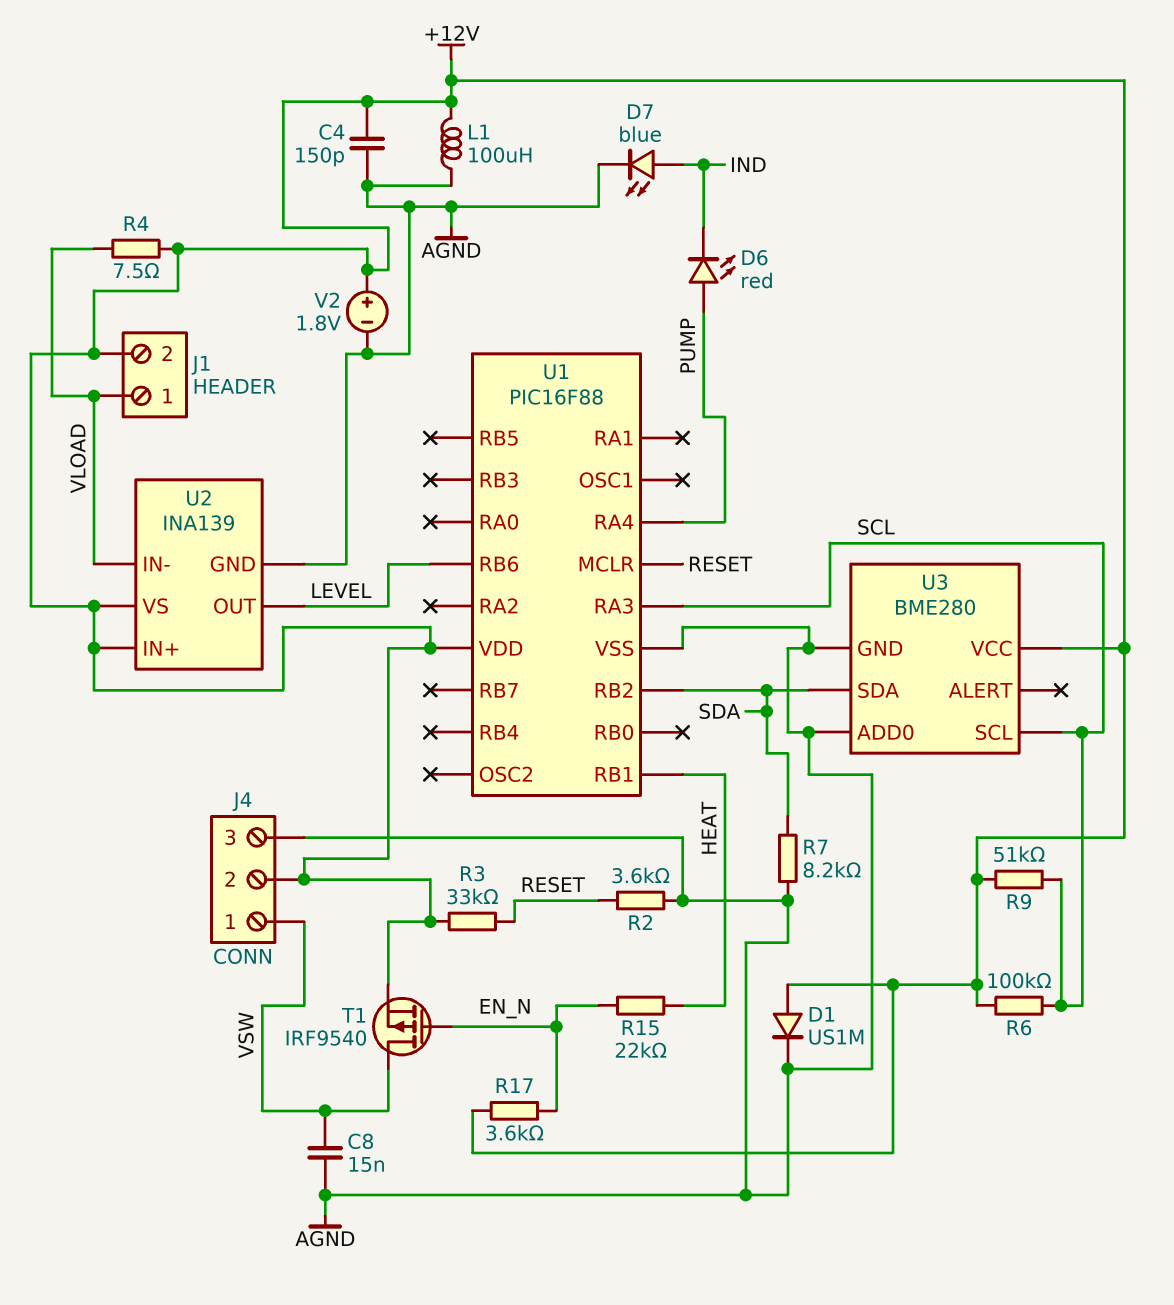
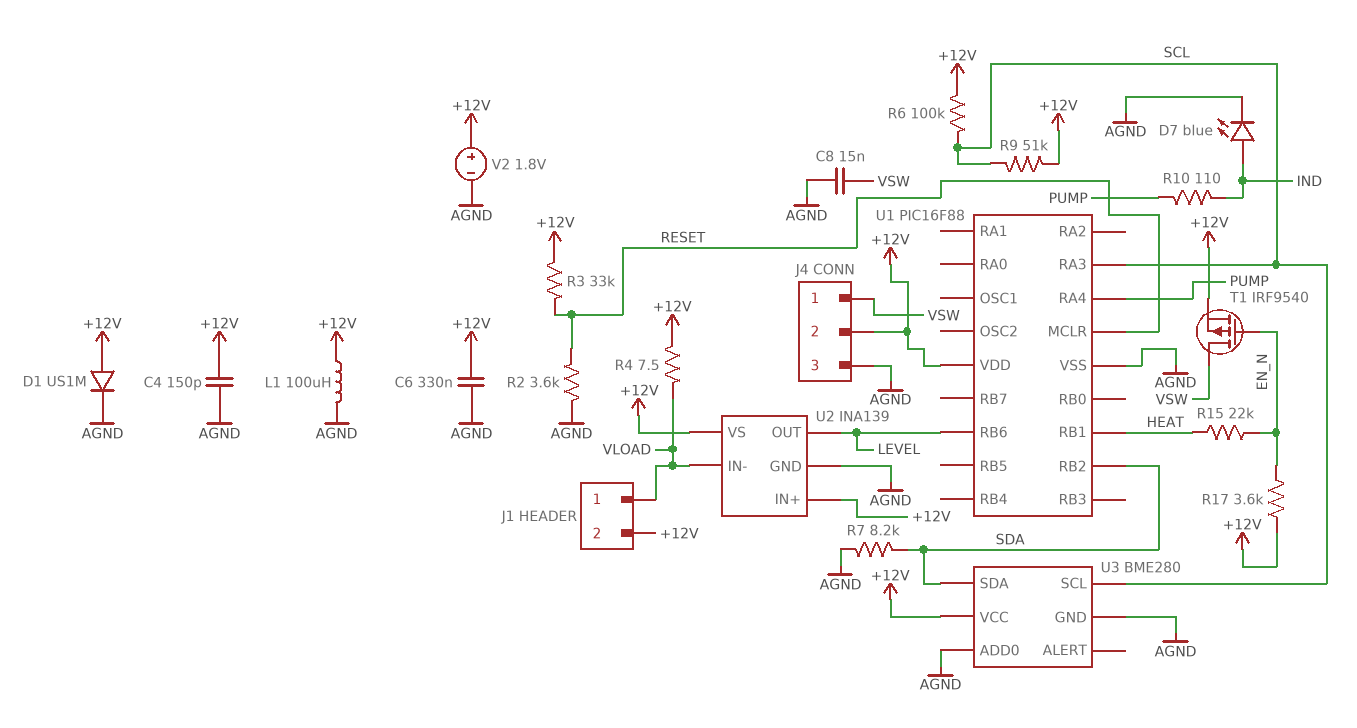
C6: none -> 330nF (+12V, AGND)
D6: LED red (A PUMP, K IND) -> none
R10: none -> 110 (IND, PUMP)

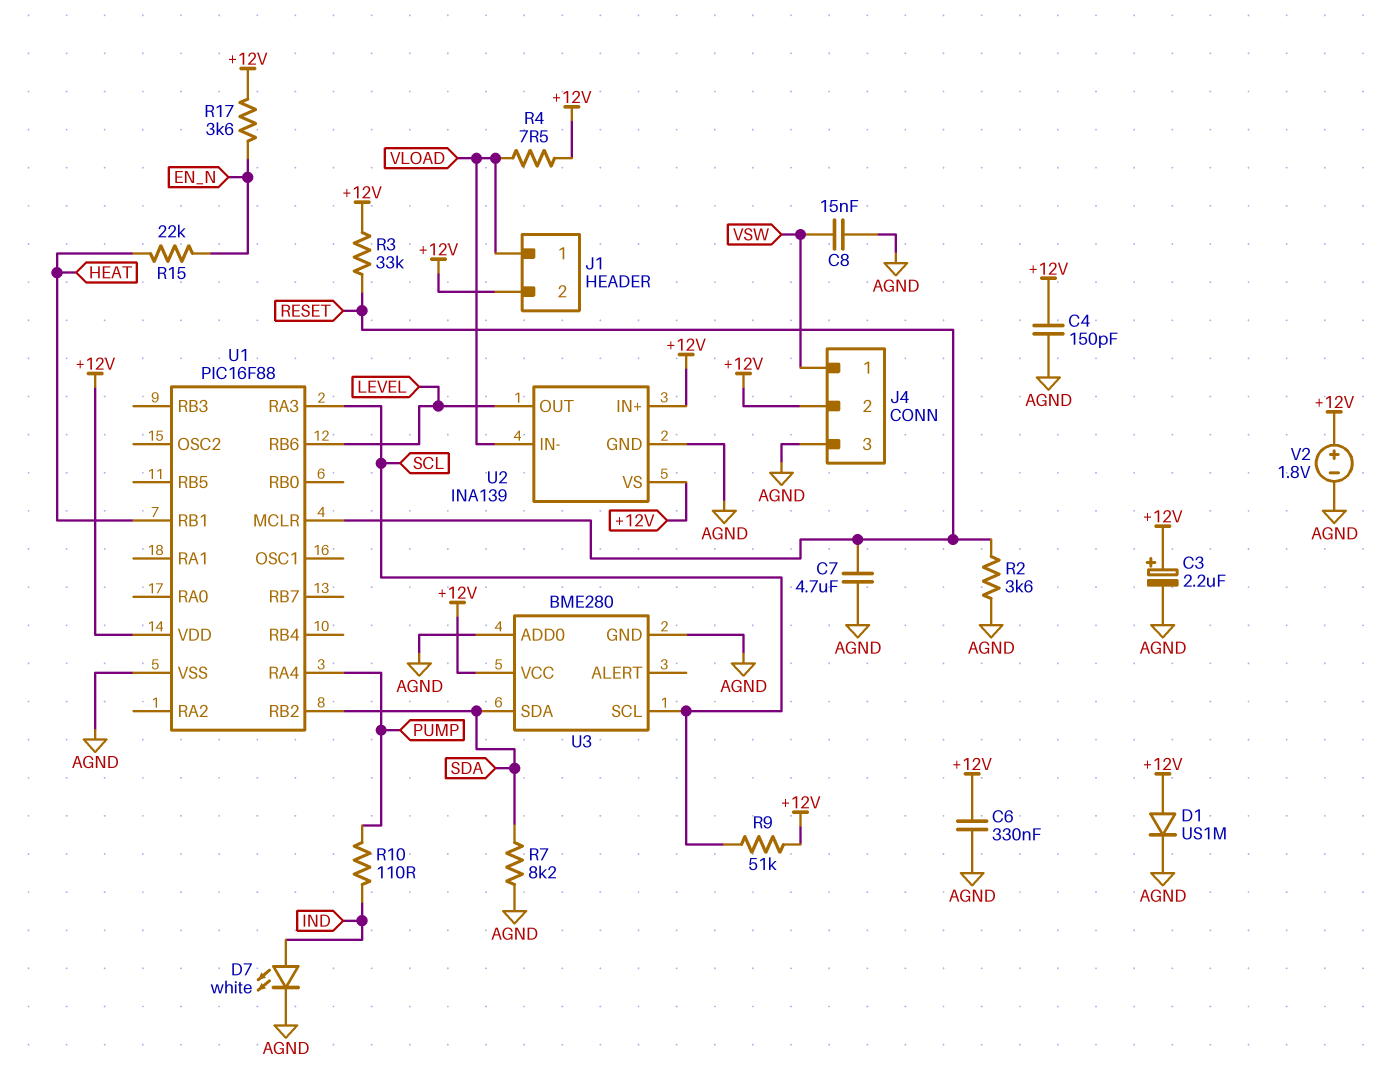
C3: none -> 2.2uF (plus +12V, minus AGND)
C7: none -> 4.7uF (AGND, RESET)
D7: LED blue (A IND, K AGND) -> LED white (A IND, K AGND)
L1: 100uH (+12V, AGND) -> none
R6: 100k (+12V, SCL) -> none
T1: PMOS IRF9540 (G EN_N, D VSW, S +12V) -> none

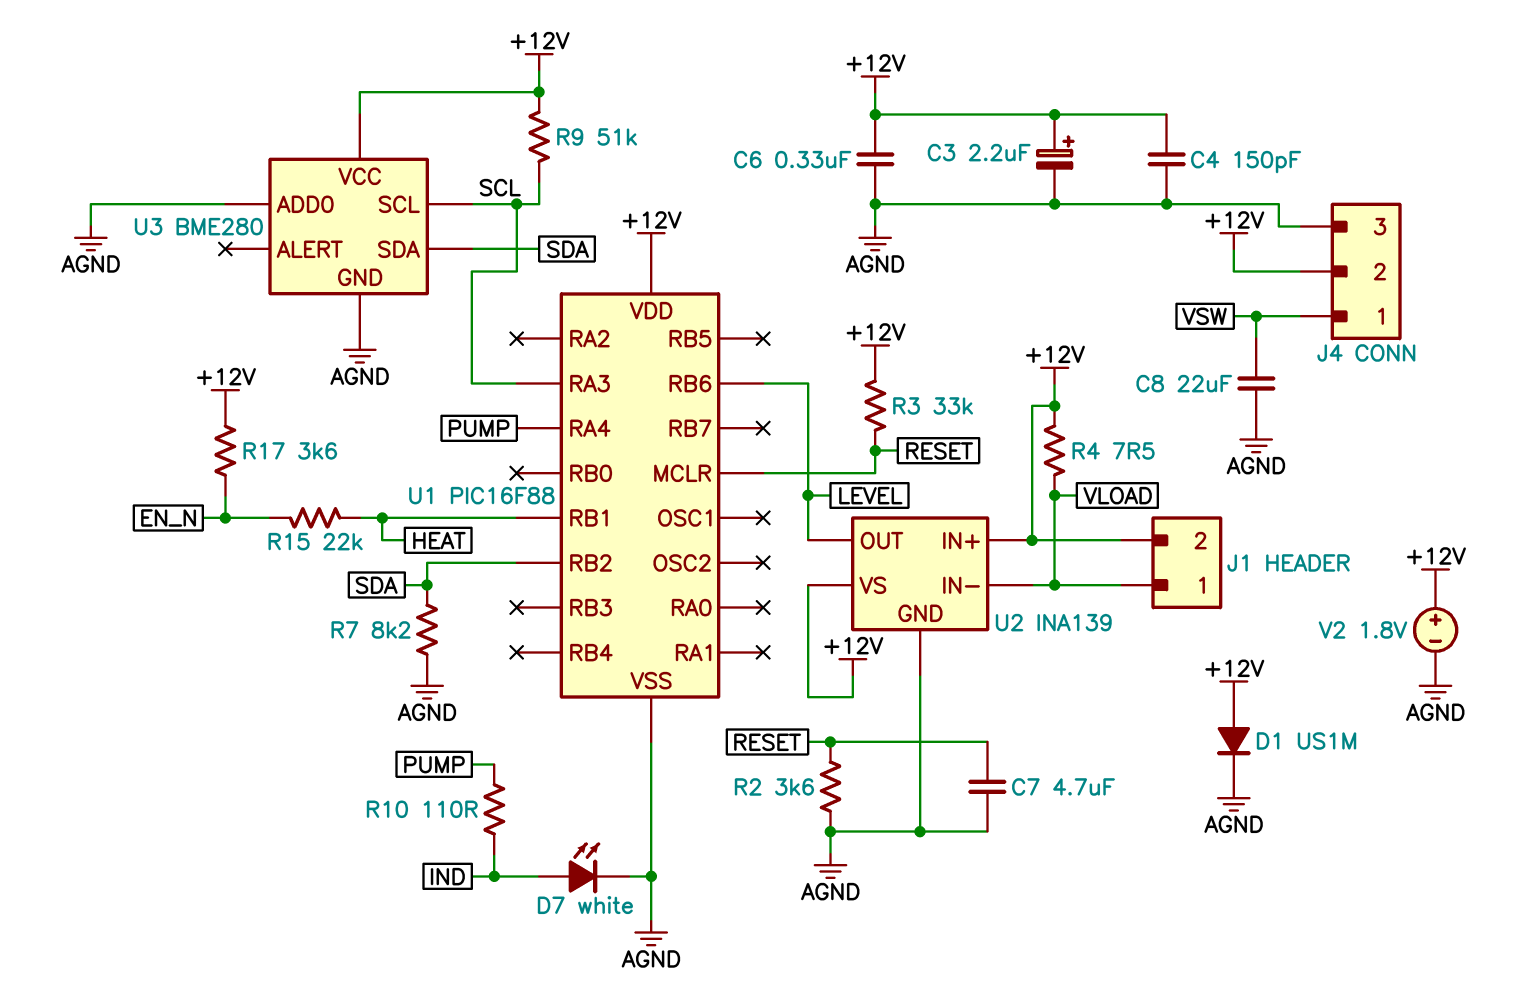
C8: 15nF (AGND, VSW) -> 22uF (AGND, VSW)

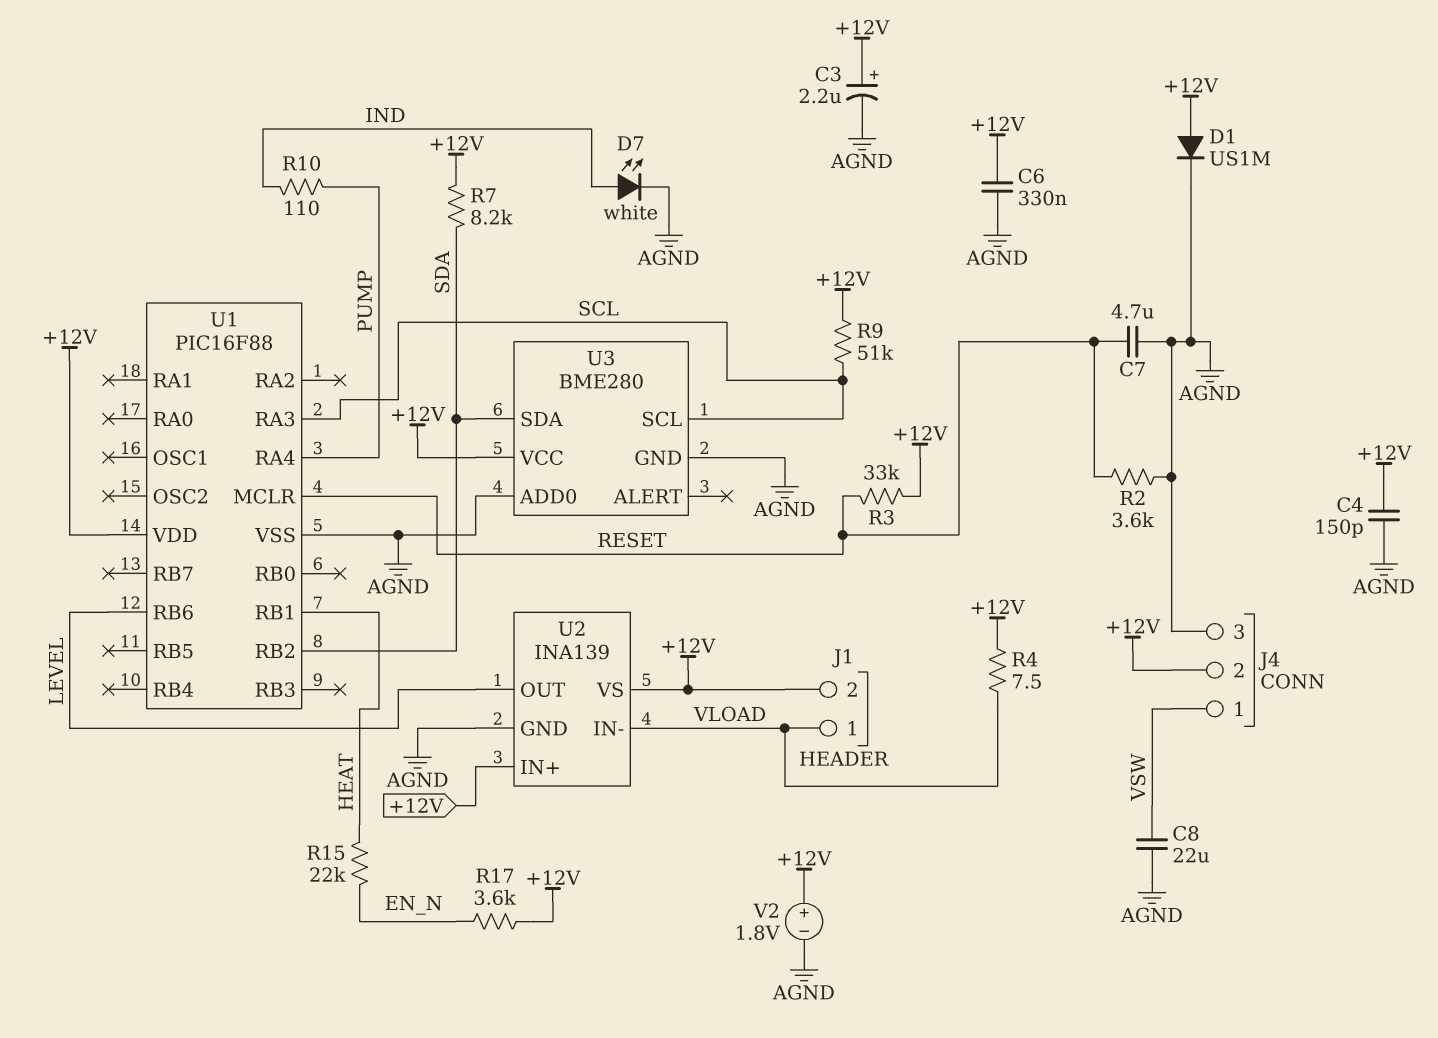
R7: 8.2k (AGND, SDA) -> 8.2k (+12V, SDA)

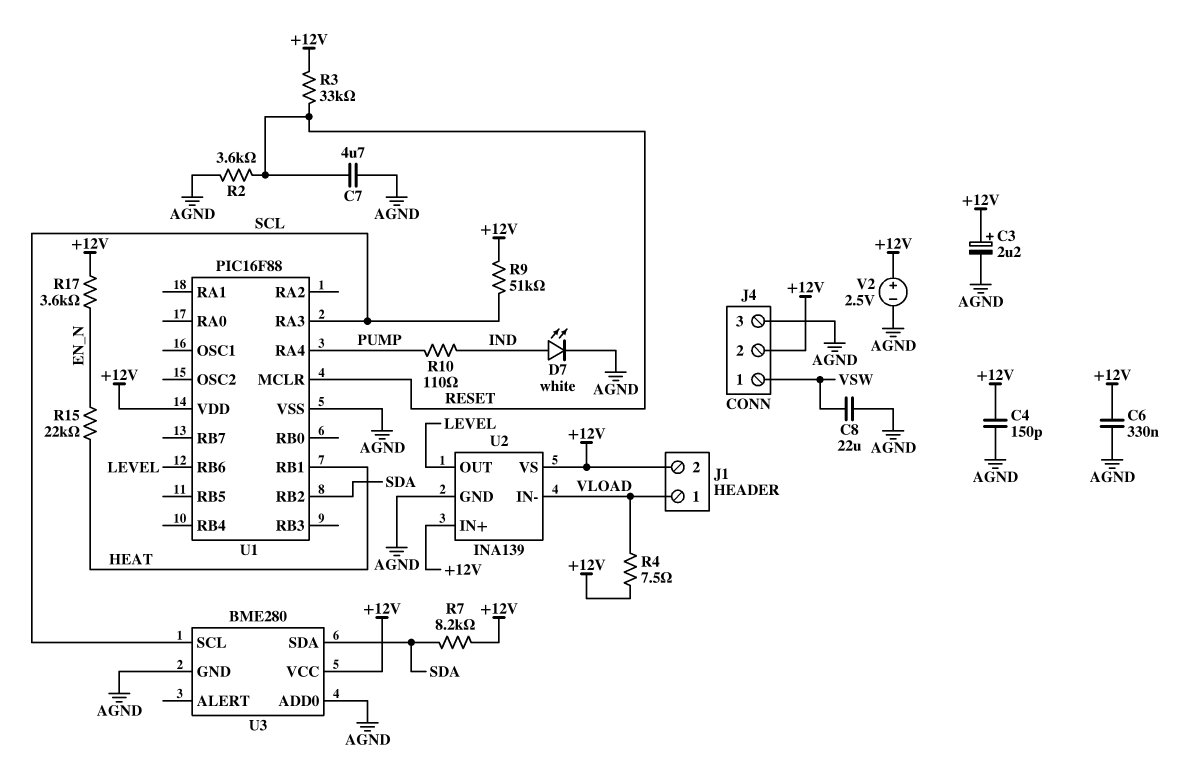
D1: diode US1M (A +12V, K AGND) -> none
V2: 1.8V (plus +12V, minus AGND) -> 2.5V (plus +12V, minus AGND)

